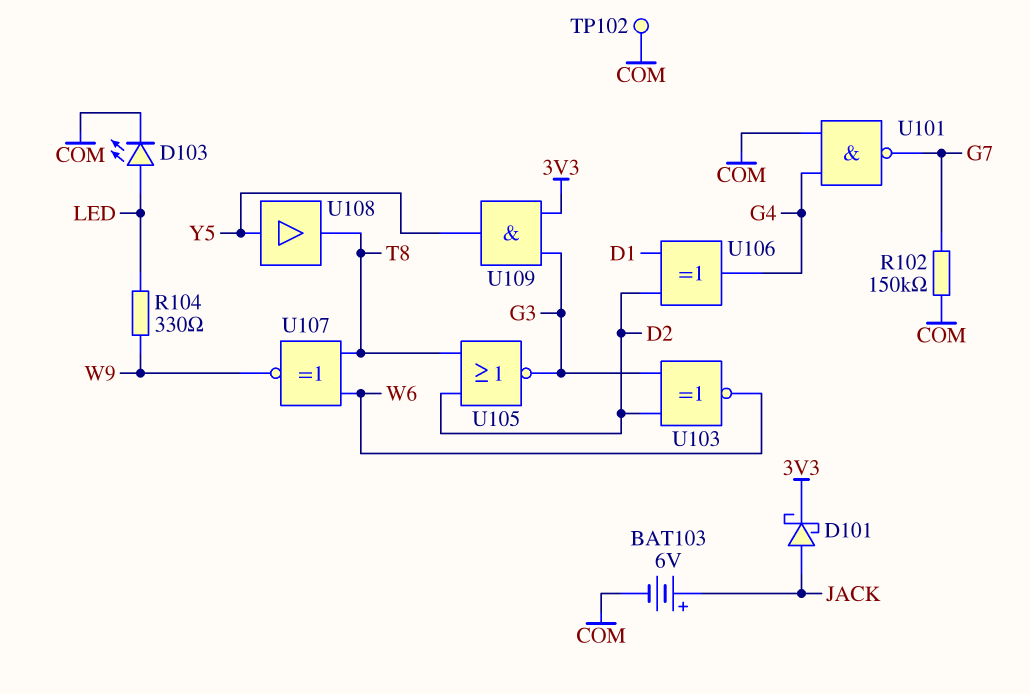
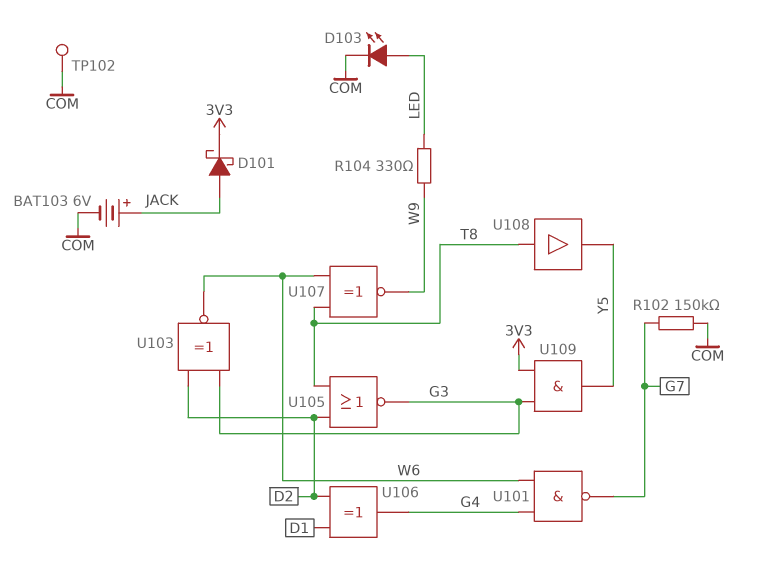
U101: NAND (in COM, in G4, out G7) -> NAND (in G4, in W6, out G7)
U108: buffer (in Y5, out T8) -> buffer (in T8, out Y5)

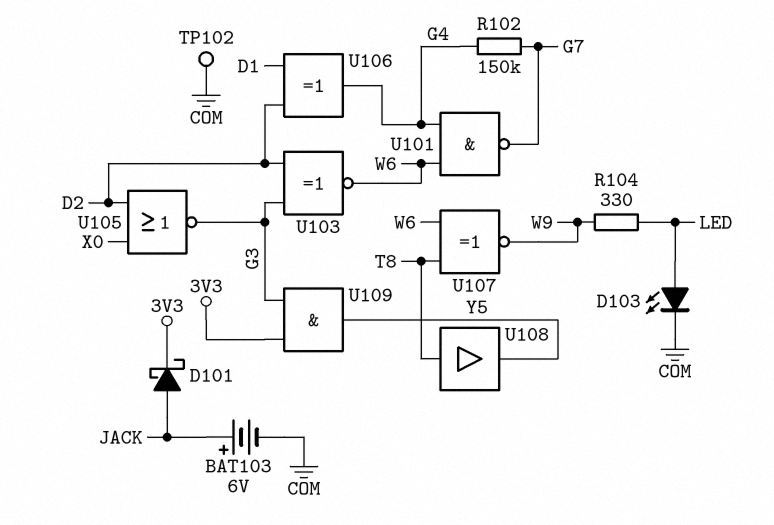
R102: 150k (COM, G7) -> 150k (G4, G7)
U105: NOR (in D2, in T8, out G3) -> NOR (in D2, in X0, out G3)

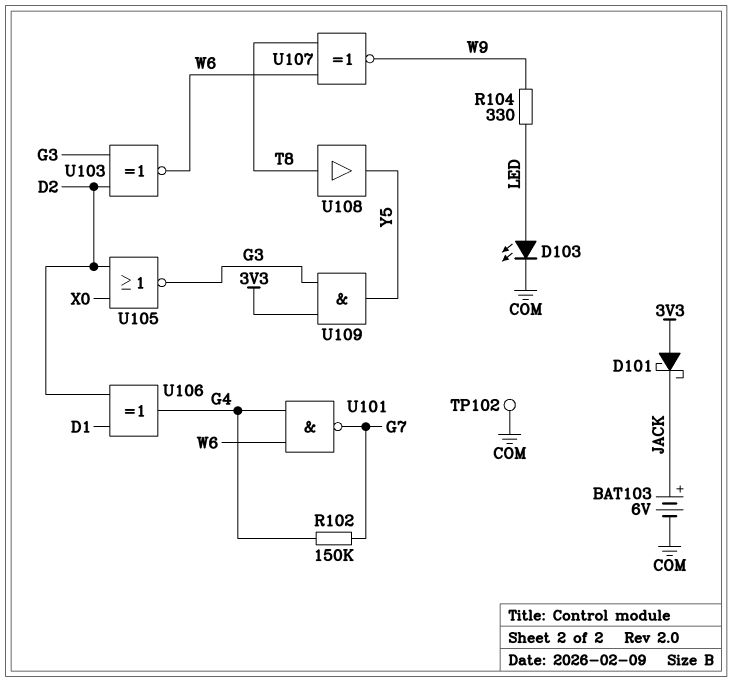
D101: schottky (A JACK, K 3V3) -> schottky (A 3V3, K JACK)

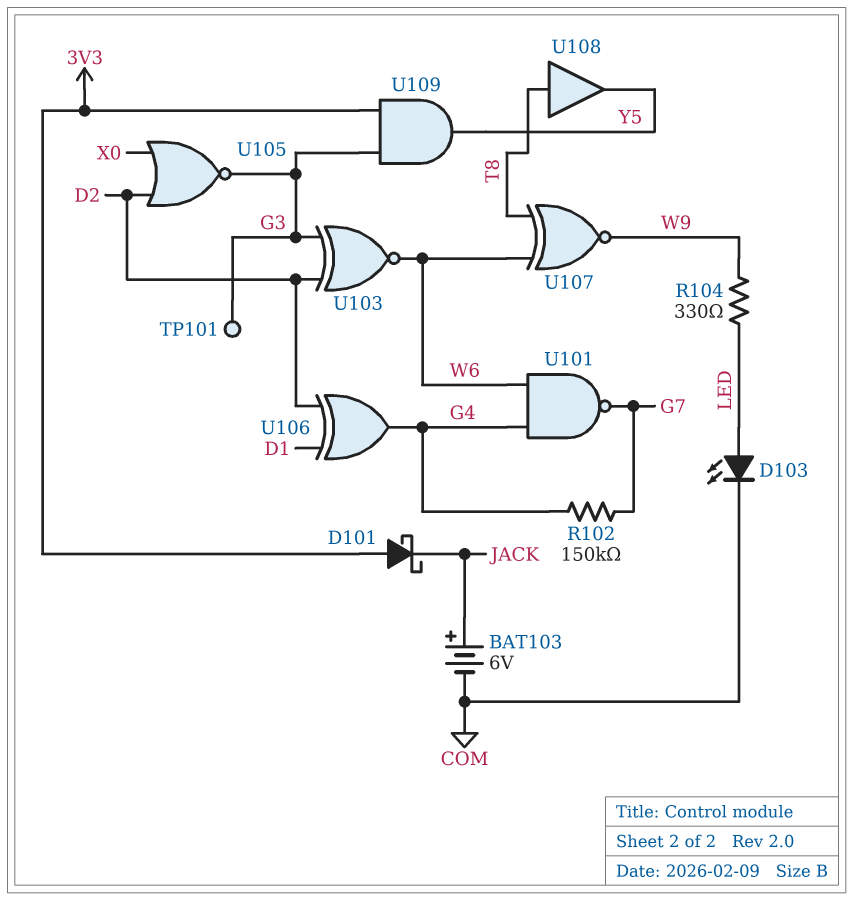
TP101: none -> test point (G3)
TP102: test point (COM) -> none

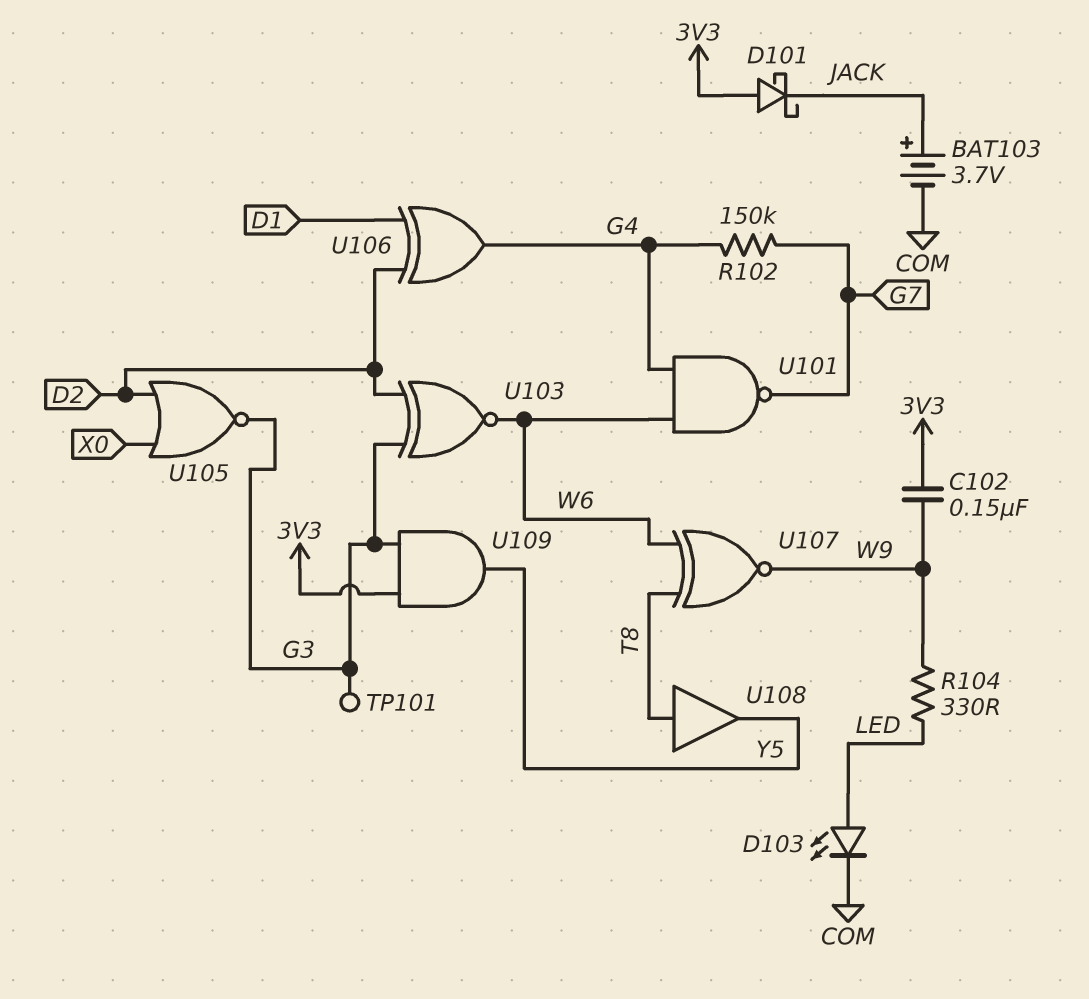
BAT103: 6V (plus JACK, minus COM) -> 3.7V (plus JACK, minus COM)
C102: none -> 150nF (3V3, W9)

